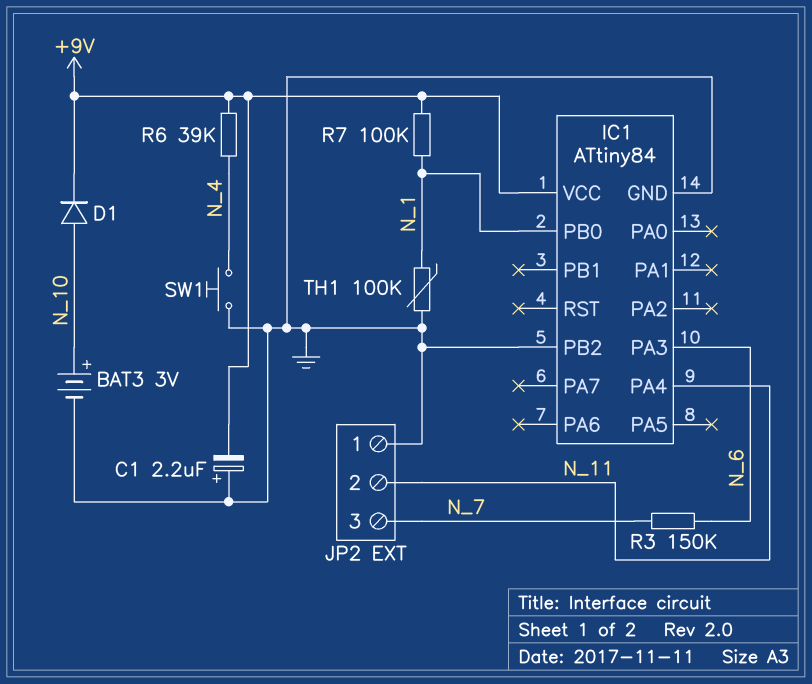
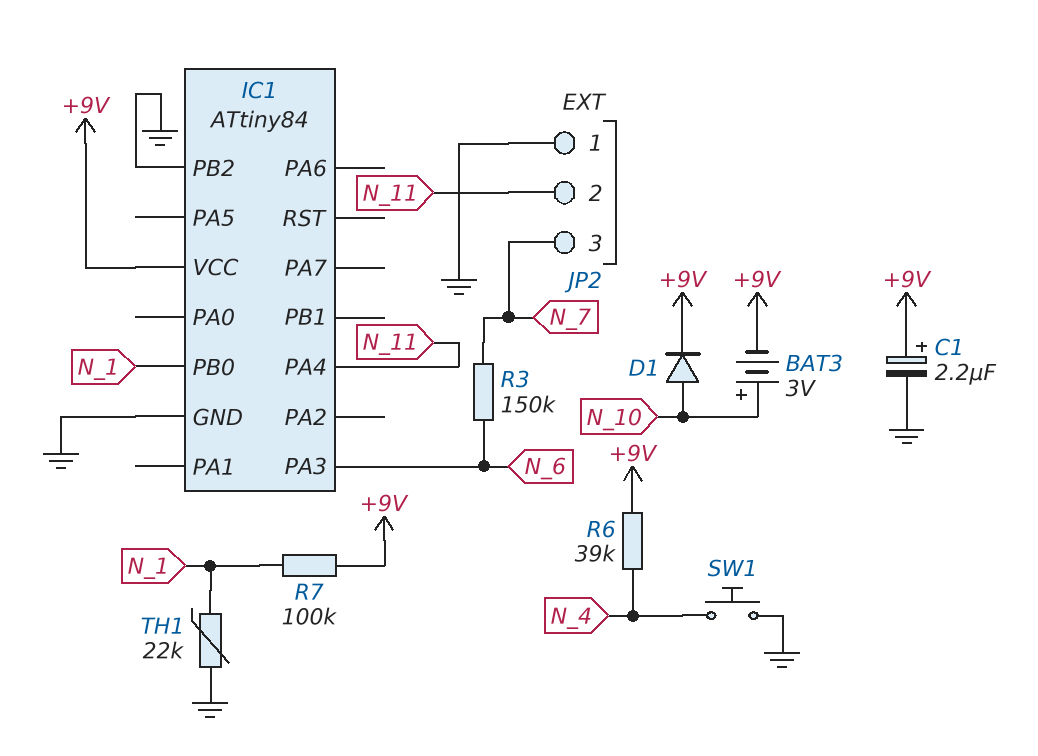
BAT3: 3V (plus N_10, minus GND) -> 3V (plus N_10, minus +9V)
C1: 2.2uF (plus GND, minus +9V) -> 2.2uF (plus +9V, minus GND)
TH1: 100k (GND, N_1) -> 22k (GND, N_1)

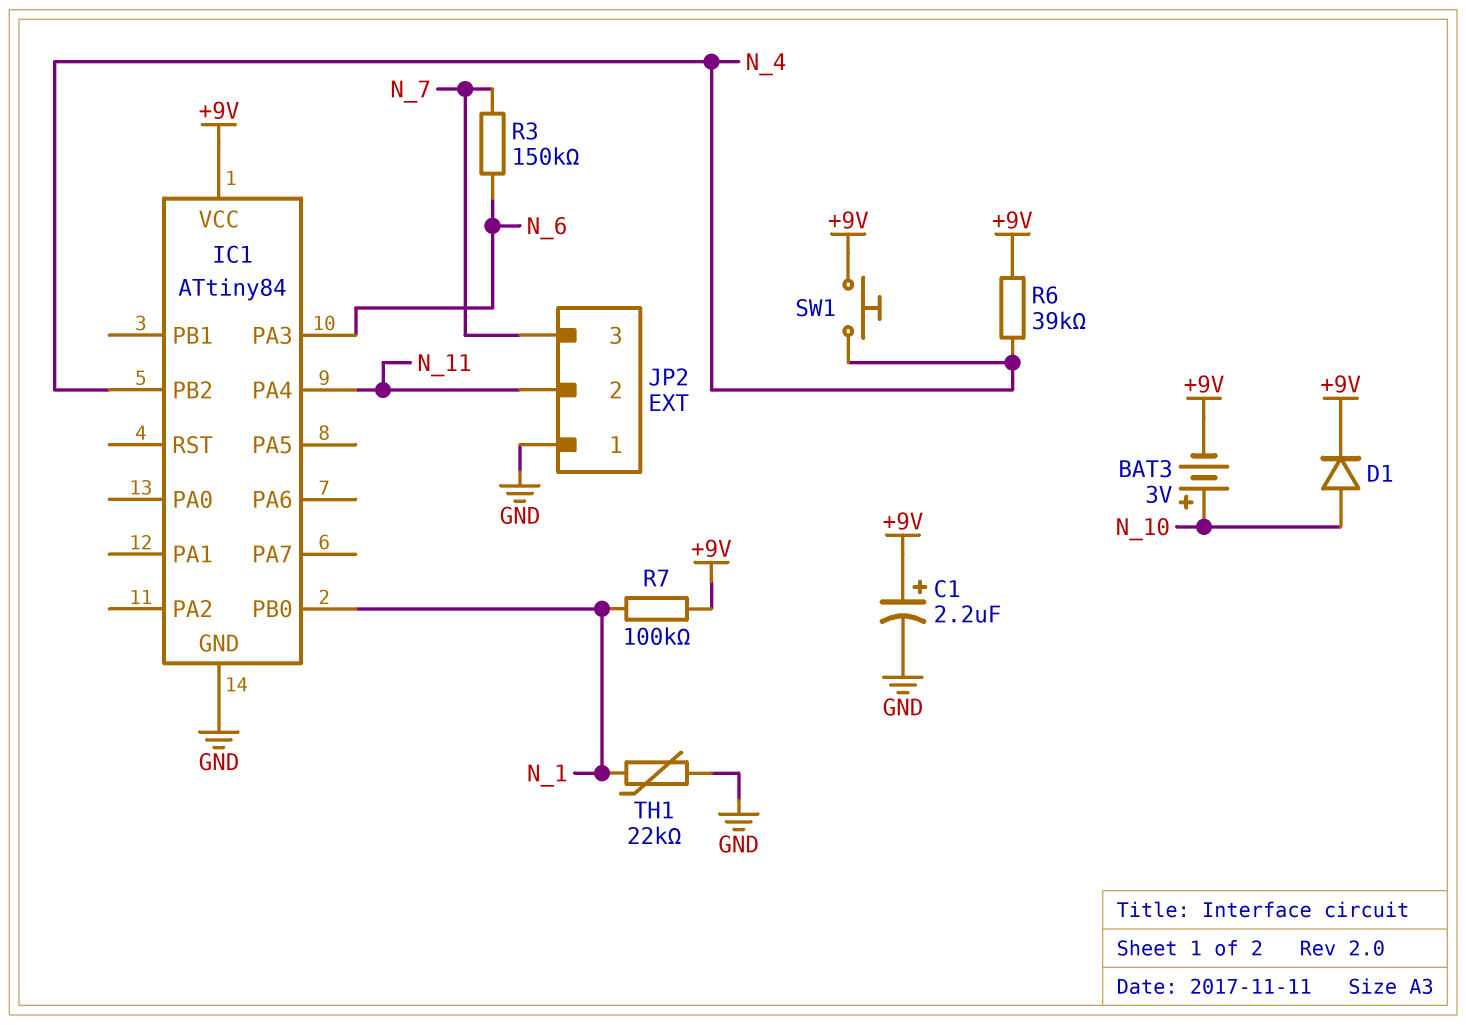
IC1 pin PB2: GND -> N_4
SW1: button (GND, N_4) -> button (+9V, N_4)

